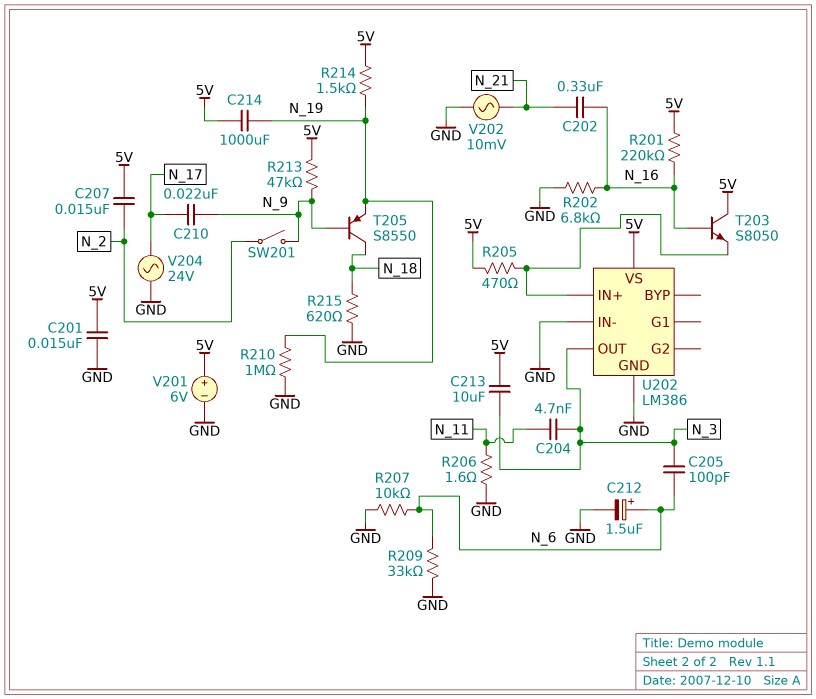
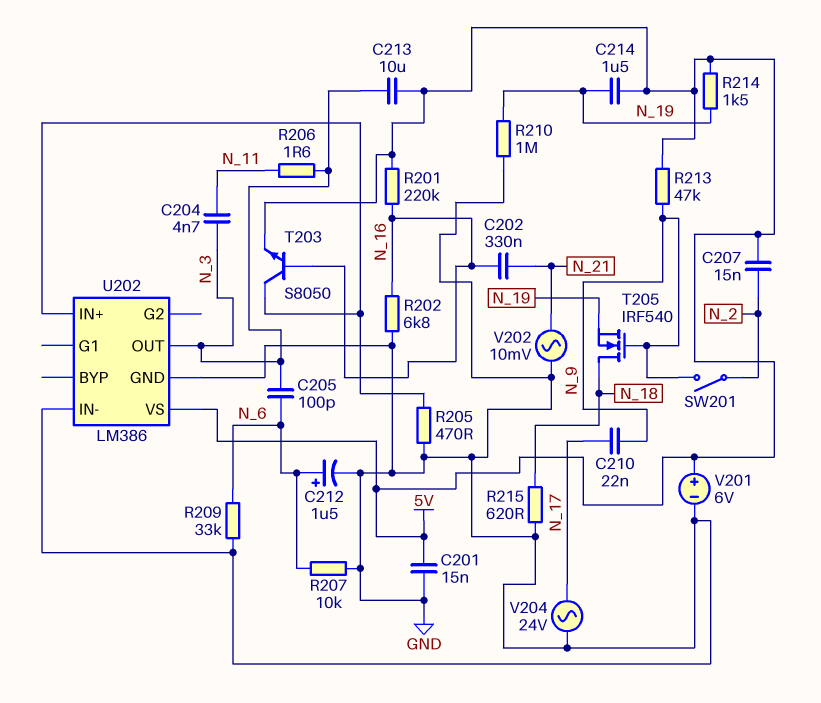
C214: 1000uF (5V, N_19) -> 1.5uF (5V, N_19)
R205: 470 (5V, U202/IN+) -> 470 (GND, U202/IN+)
R206: 1.6 (GND, N_11) -> 1.6 (N_3, N_11)
T203: NPN S8050 (B N_16, C 5V, E U202/IN+) -> NPN S8050 (B N_16, C U202/IN+, E 5V)
T205: PNP S8550 (B N_9, C N_18, E N_19) -> NMOS IRF540 (G N_9, D N_18, S N_19)

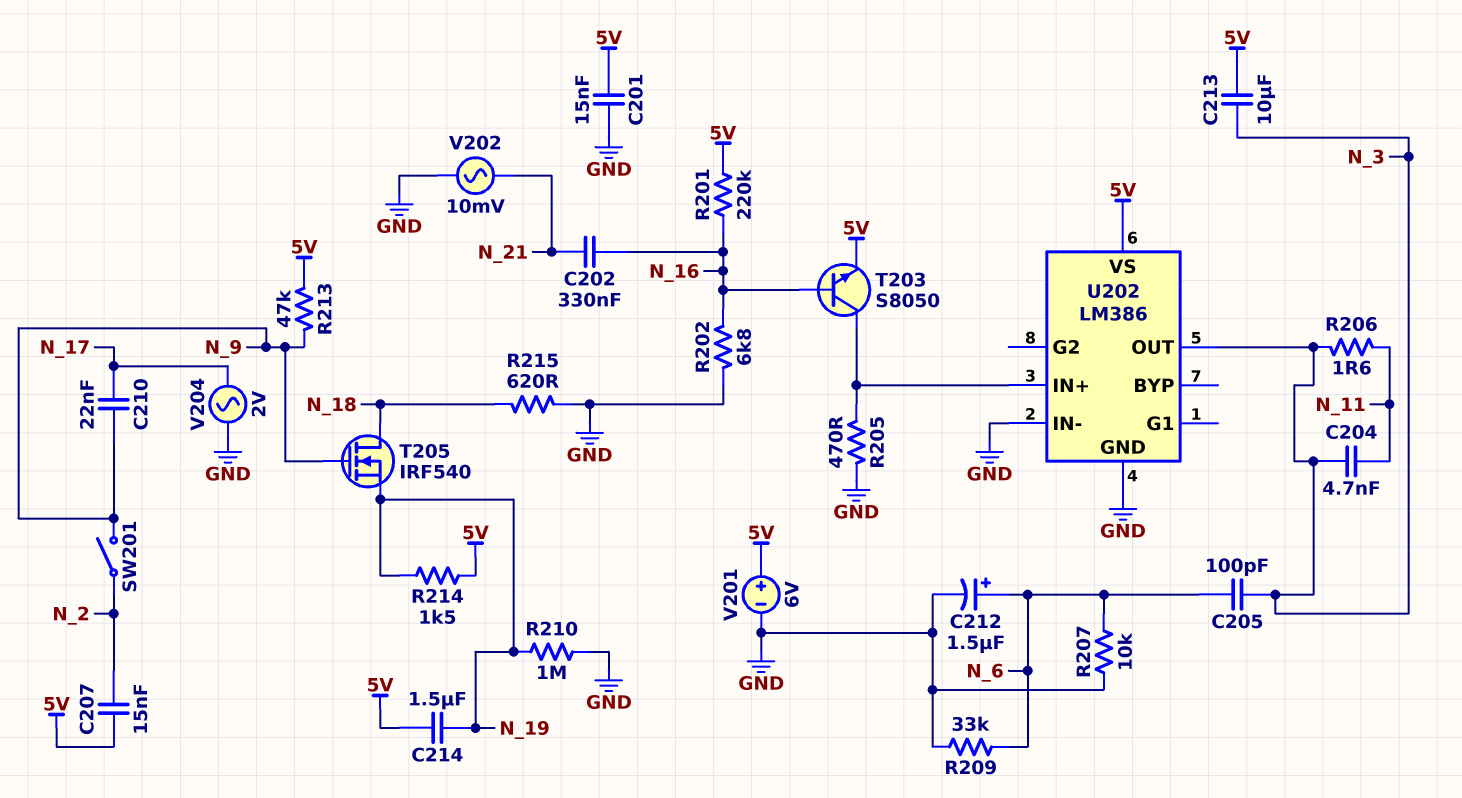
V204: AC 24V (GND, N_17) -> AC 2V (GND, N_17)

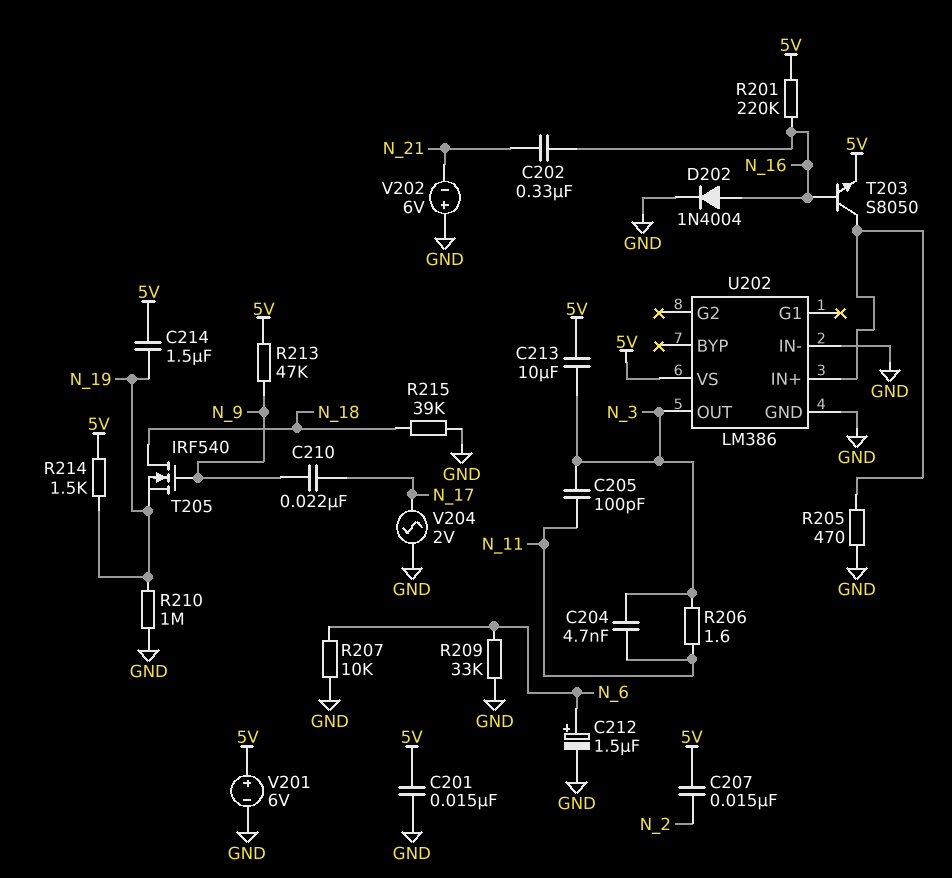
C205: 100pF (N_3, N_6) -> 100pF (N_3, N_11)
D202: none -> diode 1N4004 (A N_16, K GND)
R202: 6.8k (GND, N_16) -> none
R215: 620 (GND, N_18) -> 39k (GND, N_18)
SW201: switch (N_2, N_9) -> none
V202: AC 10mV (GND, N_21) -> 6V (plus GND, minus N_21)

